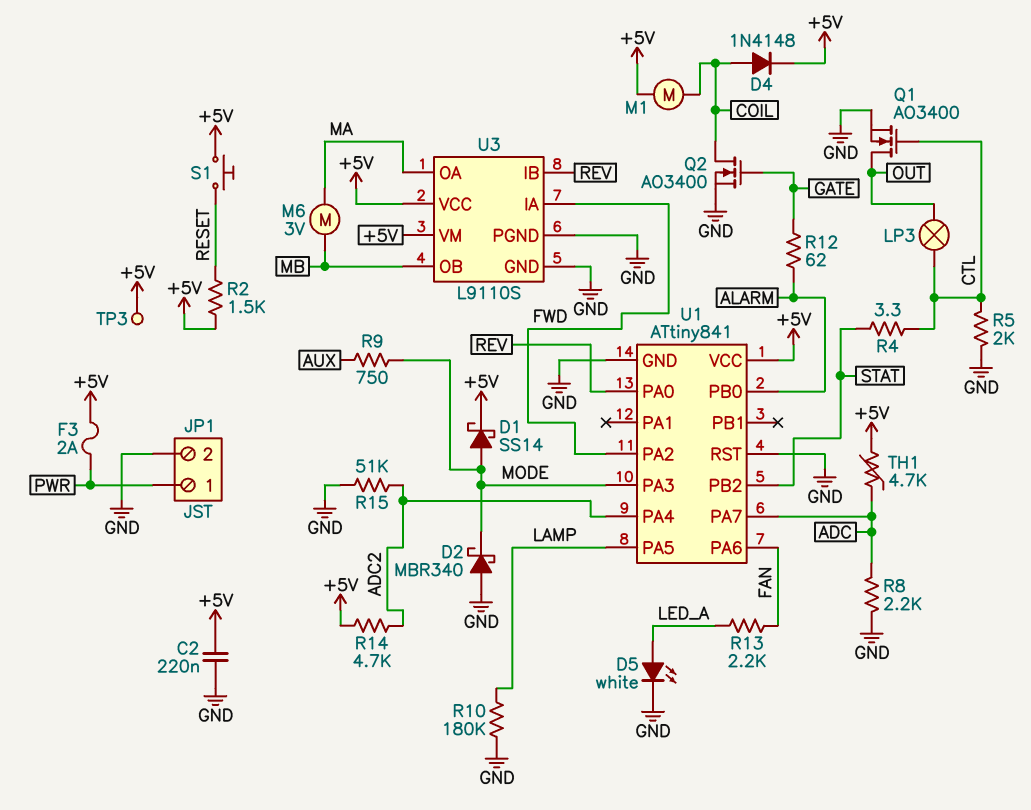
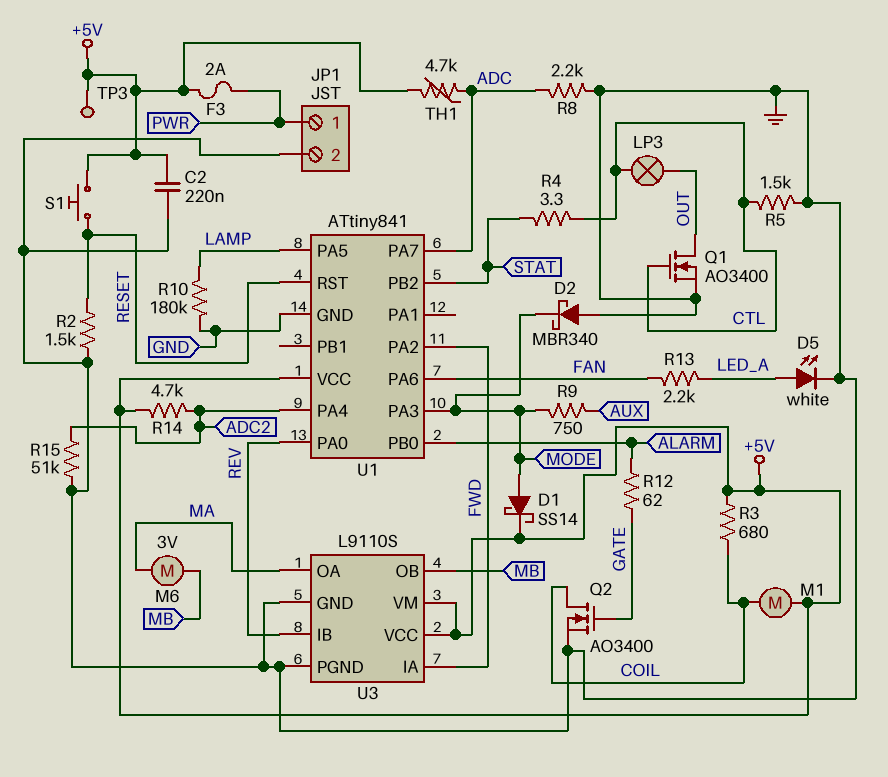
D4: diode 1N4148 (A COIL, K +5V) -> none
R2: 1.5k (+5V, RESET) -> 1.5k (GND, RESET)
R3: none -> 680 (+5V, COIL)
R5: 2k (CTL, GND) -> 1.5k (CTL, GND)
U1 pin RST: GND -> RESET

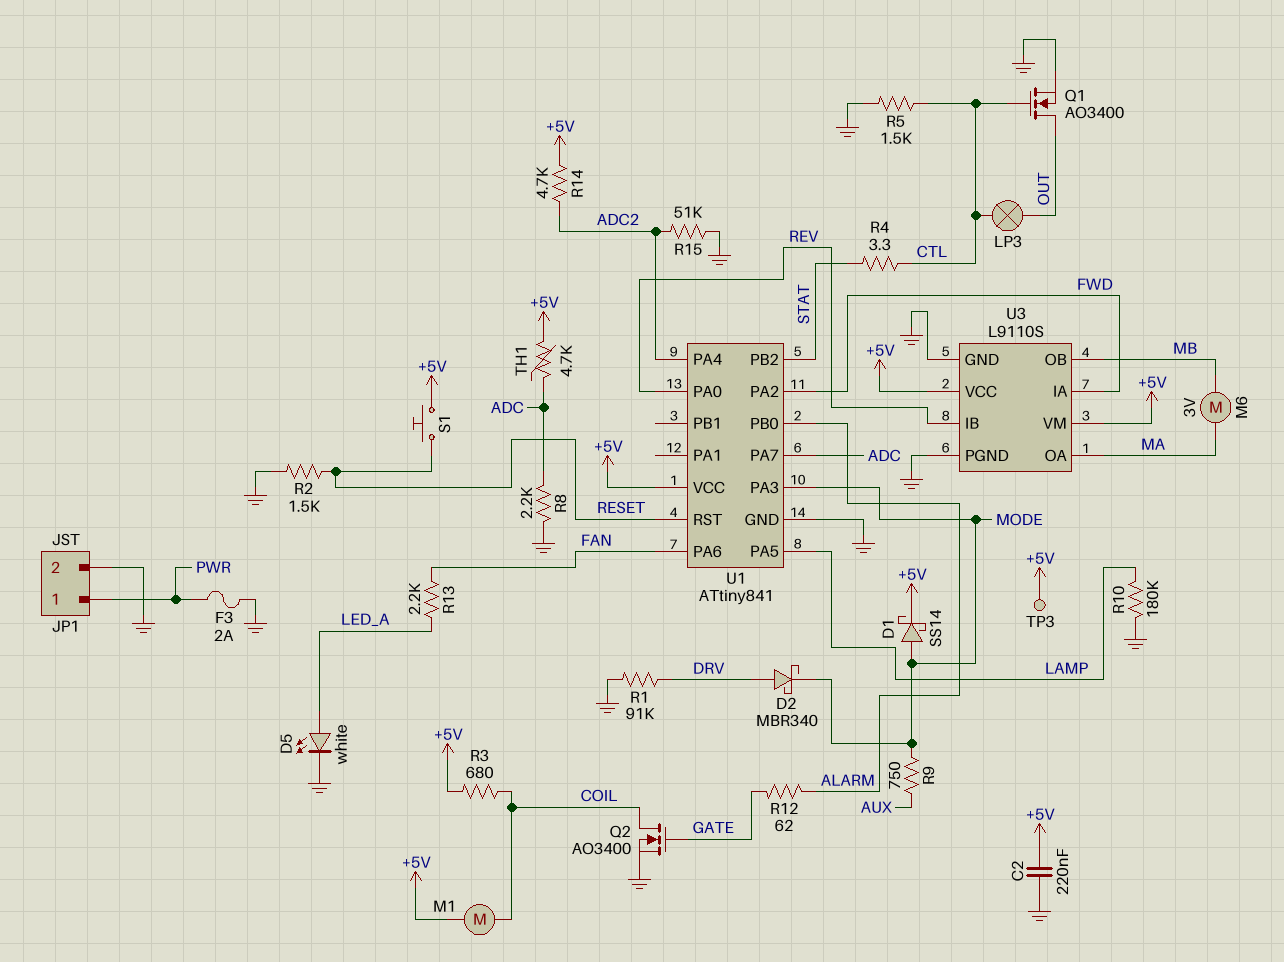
D2: schottky MBR340 (A GND, K MODE) -> schottky MBR340 (A DRV, K MODE)
F3: 2A (+5V, PWR) -> 2A (GND, PWR)
R1: none -> 91k (DRV, GND)

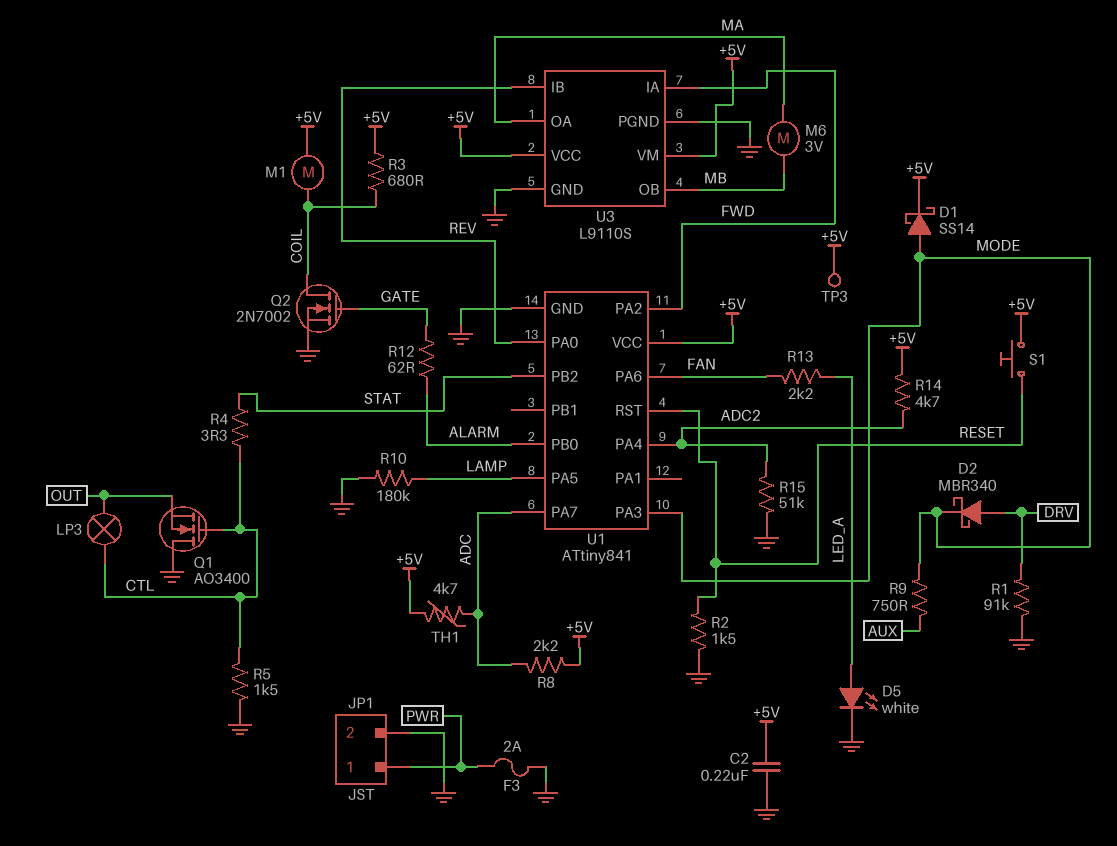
Q1: NMOS AO3400 (G CTL, D OUT, S GND) -> NMOS AO3400 (G CTL, D GND, S OUT)
Q2: NMOS AO3400 (G GATE, D COIL, S GND) -> NMOS 2N7002 (G GATE, D COIL, S GND)
R8: 2.2k (ADC, GND) -> 2.2k (+5V, ADC)

